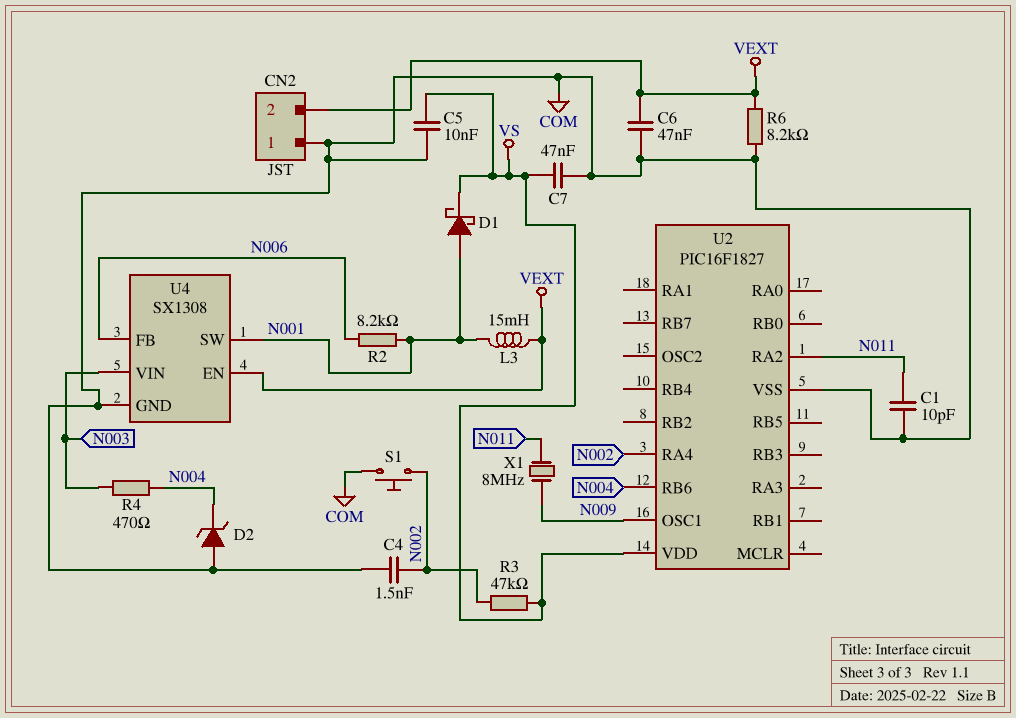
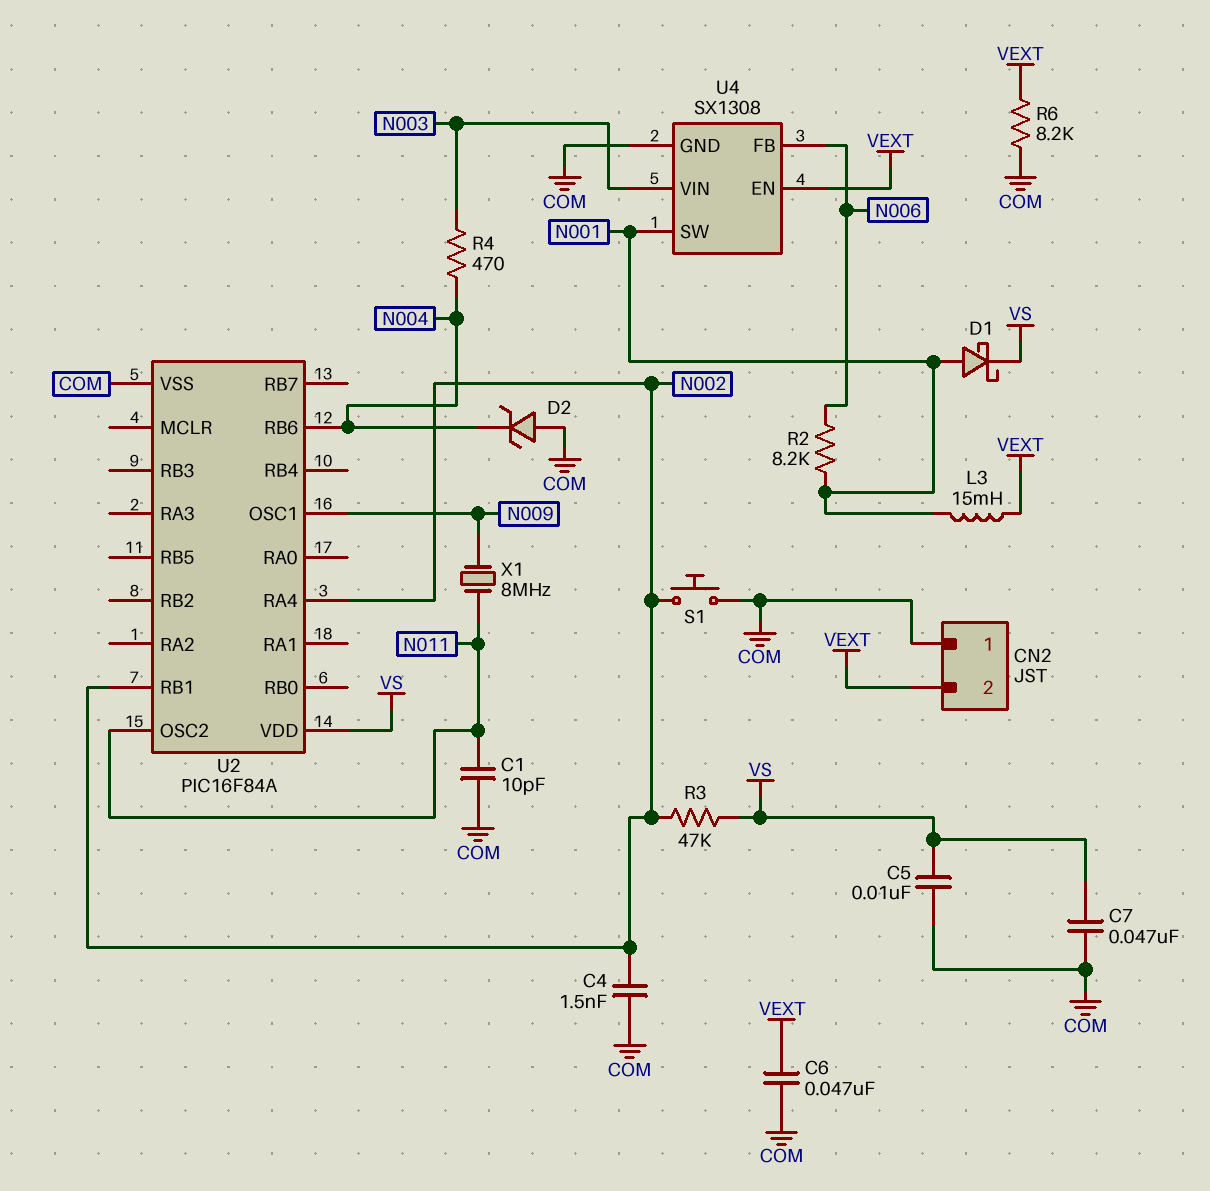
U2: PIC16F1827 -> PIC16F84A
U2 pin OSC2: none -> N011
U2 pin RA2: N011 -> none
U2 pin RB1: none -> N002

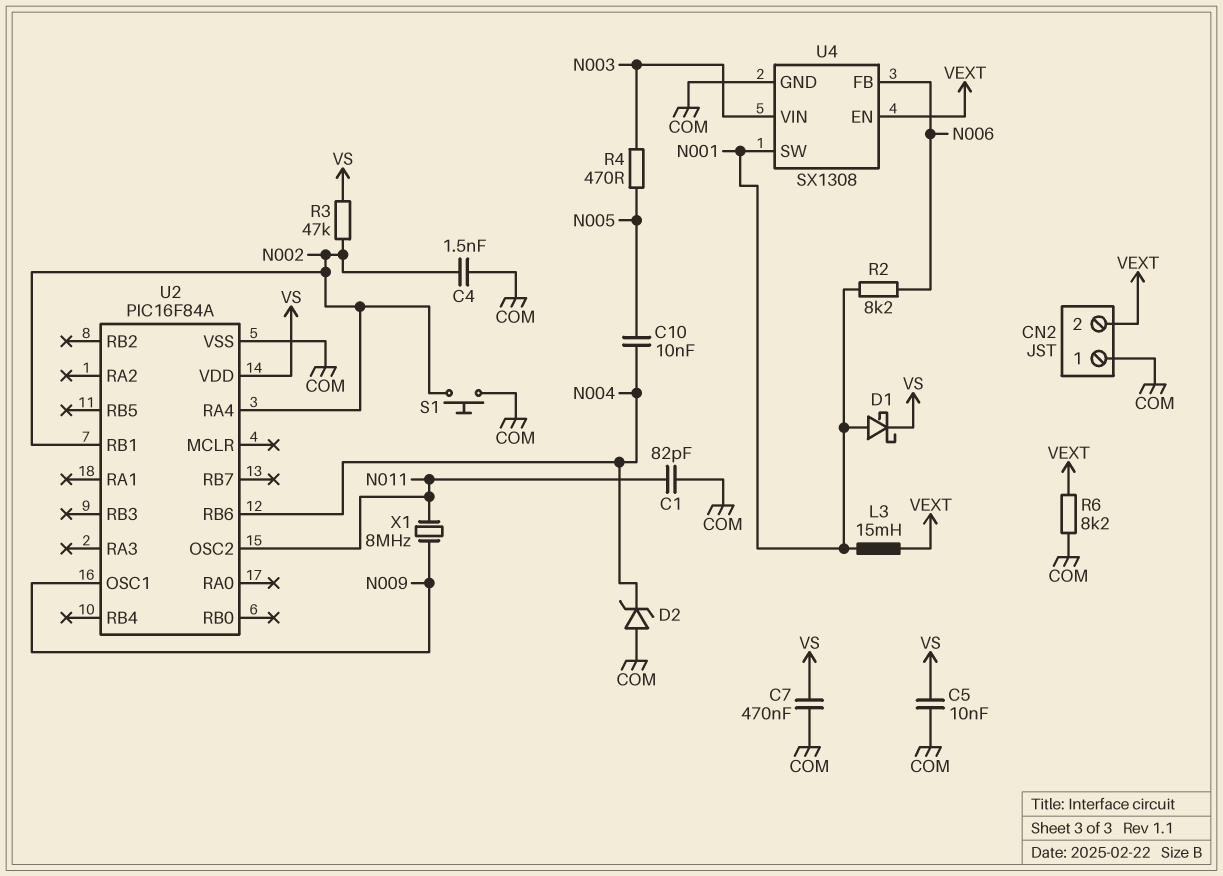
C1: 10pF (COM, N011) -> 82pF (COM, N011)
C6: 47nF (COM, VEXT) -> none
C7: 47nF (COM, VS) -> 470nF (COM, VS)
C10: none -> 10nF (N004, N005)
R4: 470 (N003, N004) -> 470 (N003, N005)

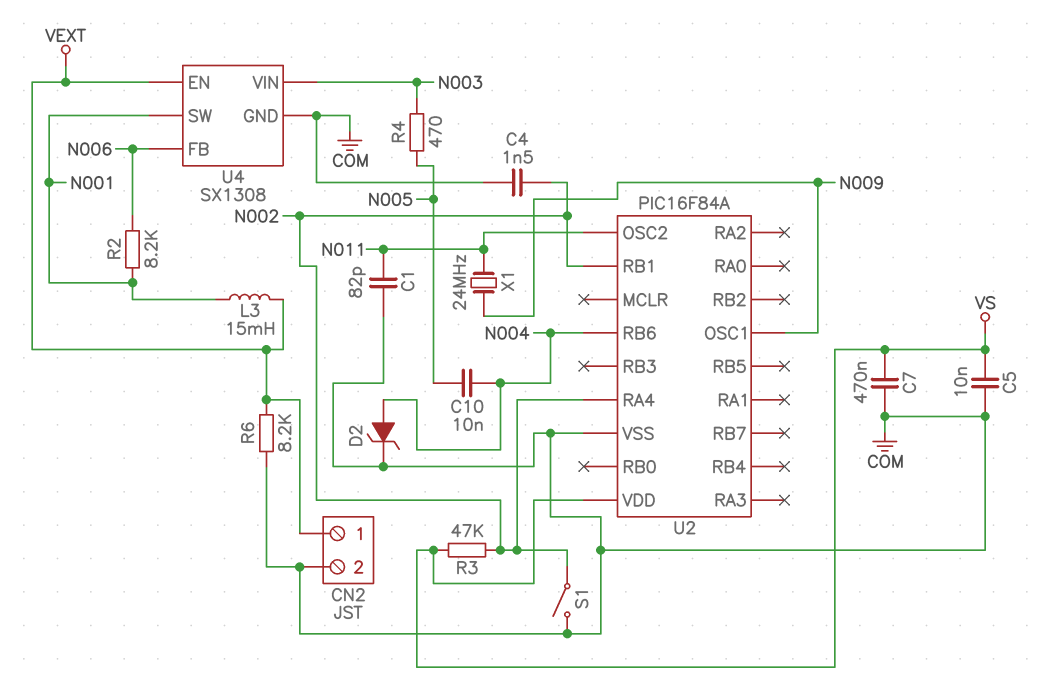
CN2 pin 1: COM -> VEXT
CN2 pin 2: VEXT -> COM
D1: schottky (A N001, K VS) -> none
D2: zener (A COM, K N004) -> zener (A N004, K COM)
S1: button (COM, N002) -> switch (COM, N002)
X1: 8MHz (N009, N011) -> 24MHz (N009, N011)

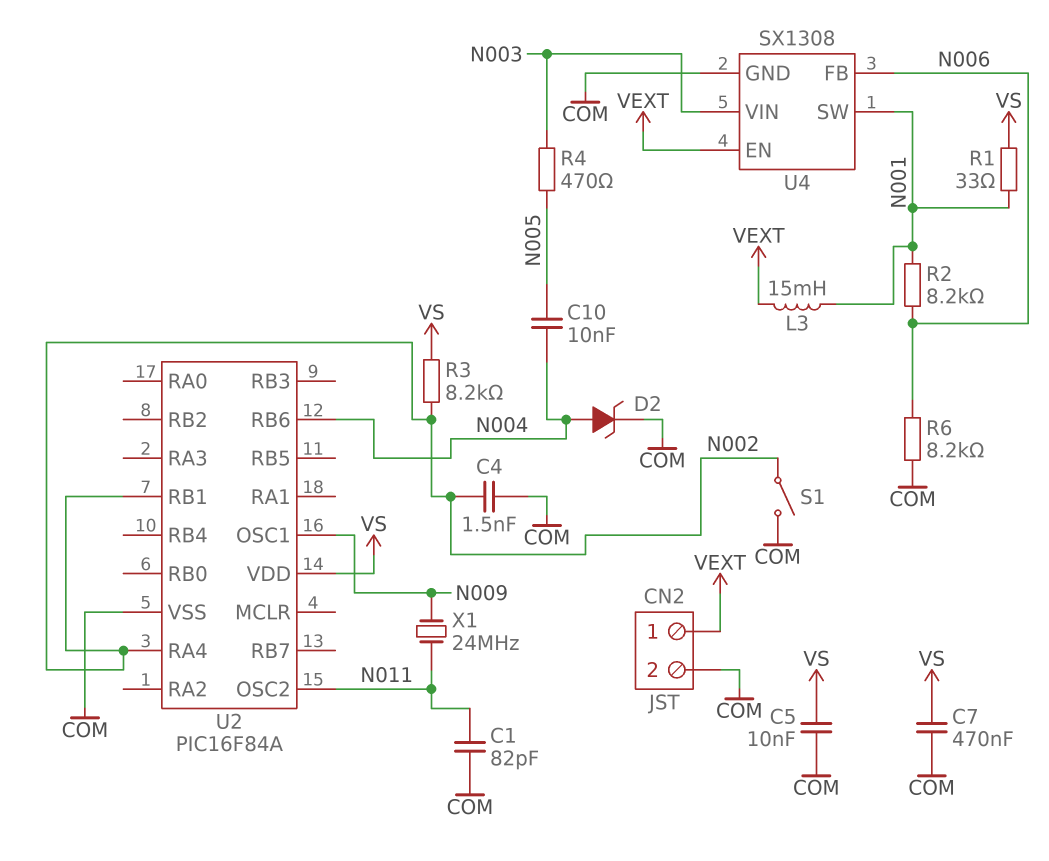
R1: none -> 33 (N001, VS)
R3: 47k (N002, VS) -> 8.2k (N002, VS)
R6: 8.2k (COM, VEXT) -> 8.2k (COM, N006)

